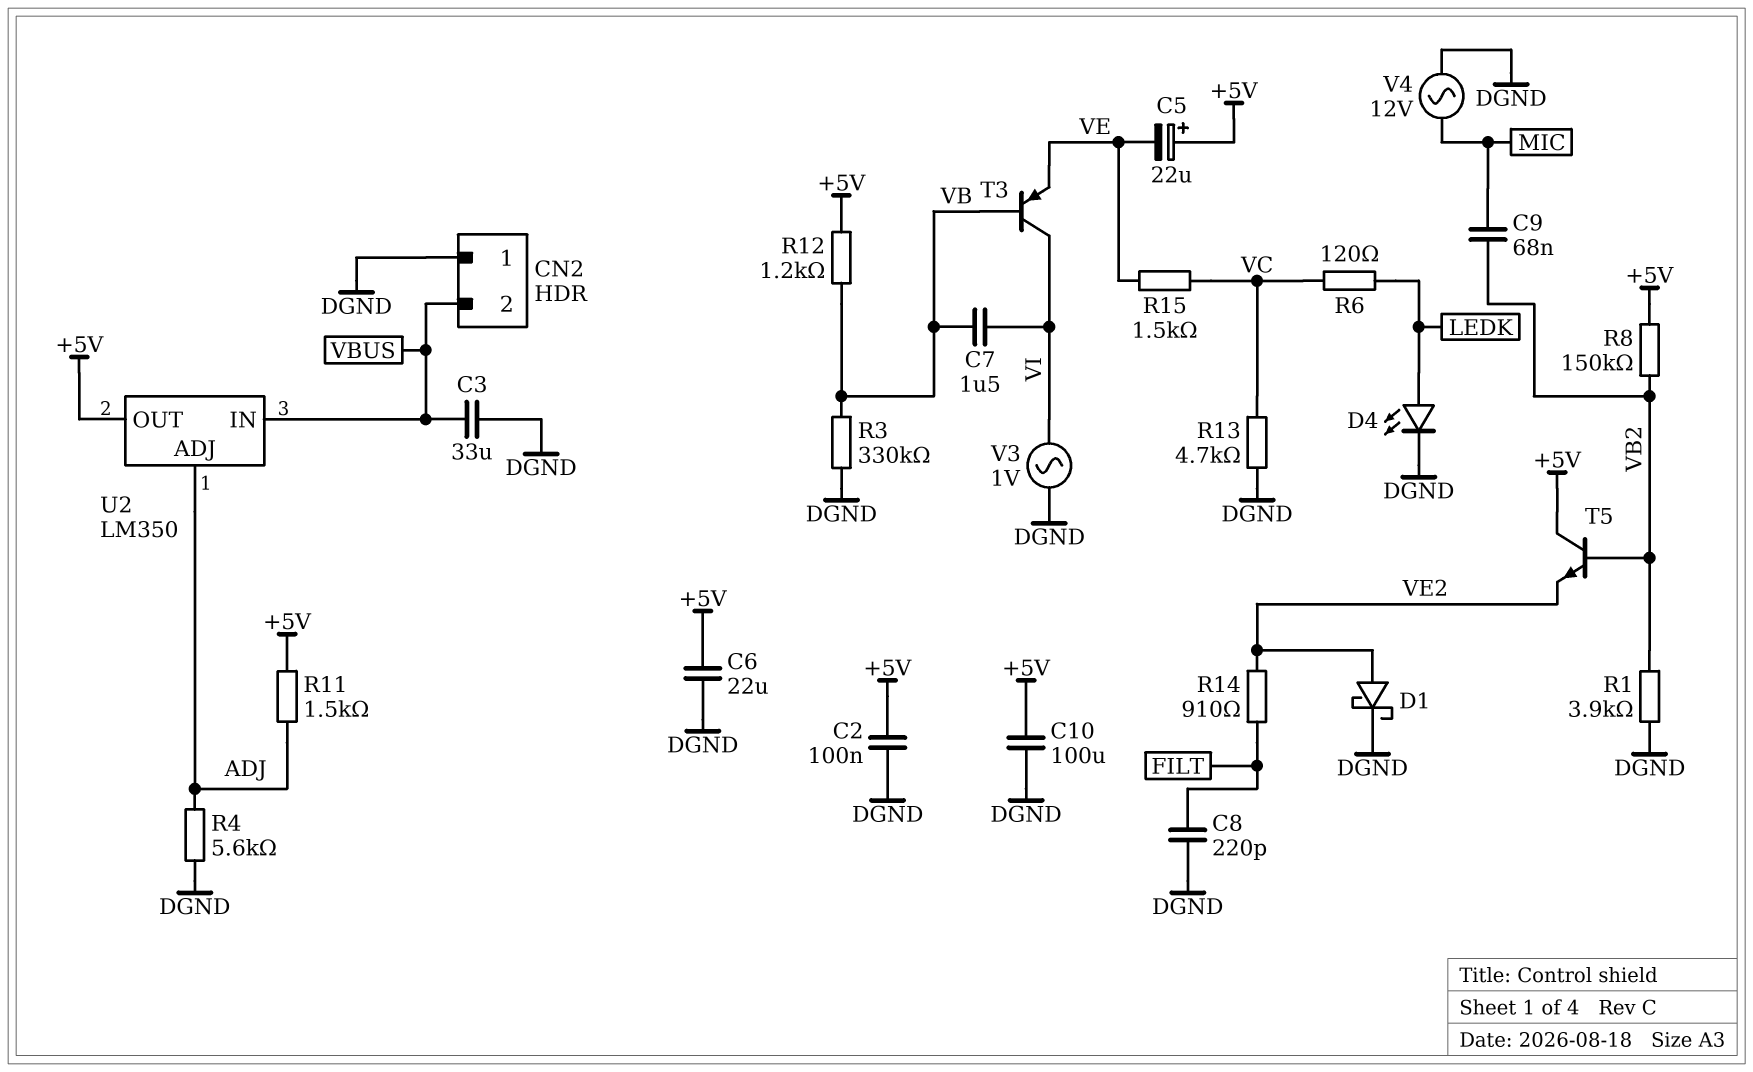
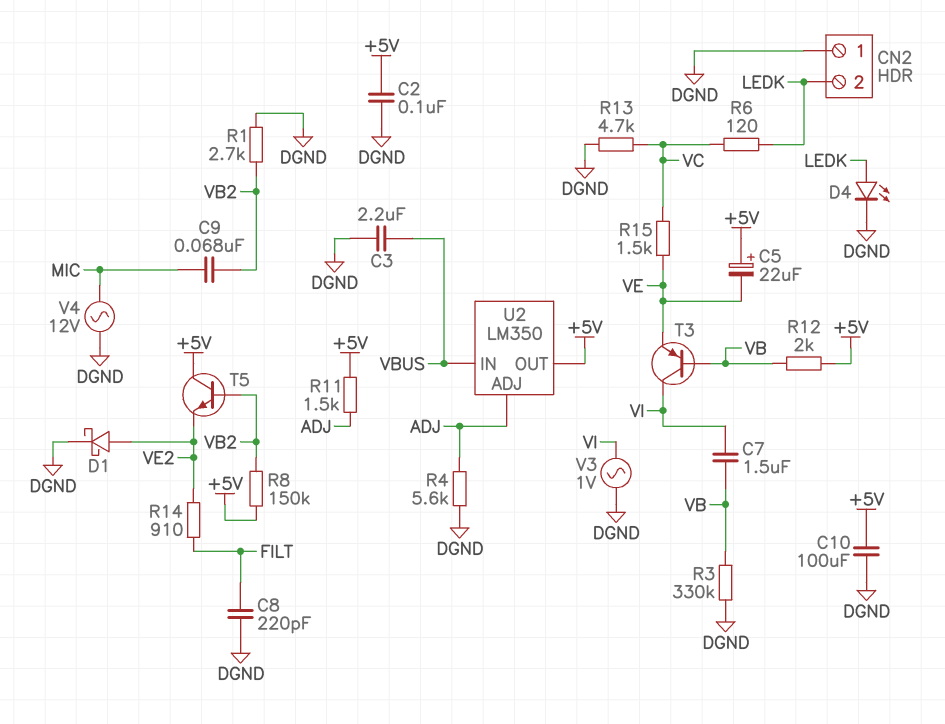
C3: 33uF (DGND, VBUS) -> 2.2uF (DGND, VBUS)
C6: 22uF (+5V, DGND) -> none
CN2 pin 2: VBUS -> LEDK
R1: 3.9k (DGND, VB2) -> 2.7k (DGND, VB2)
R12: 1.2k (+5V, VB) -> 2k (+5V, VB)

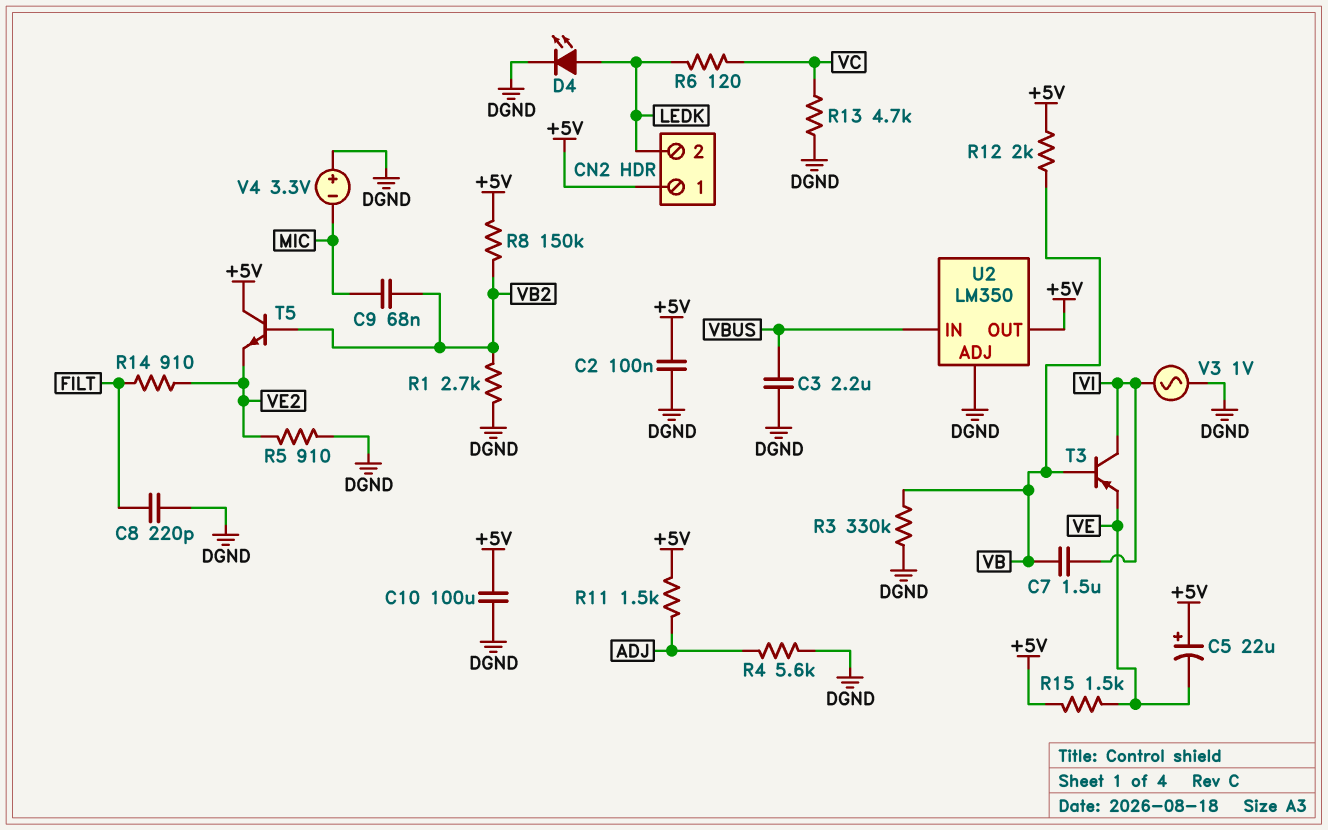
CN2 pin 1: DGND -> +5V
D1: schottky (A VE2, K DGND) -> none
R5: none -> 910 (DGND, VE2)
R15: 1.5k (VC, VE) -> 1.5k (+5V, VE)
U2 pin ADJ: ADJ -> DGND
V4: AC 12V (DGND, MIC) -> 3.3V (plus DGND, minus MIC)

